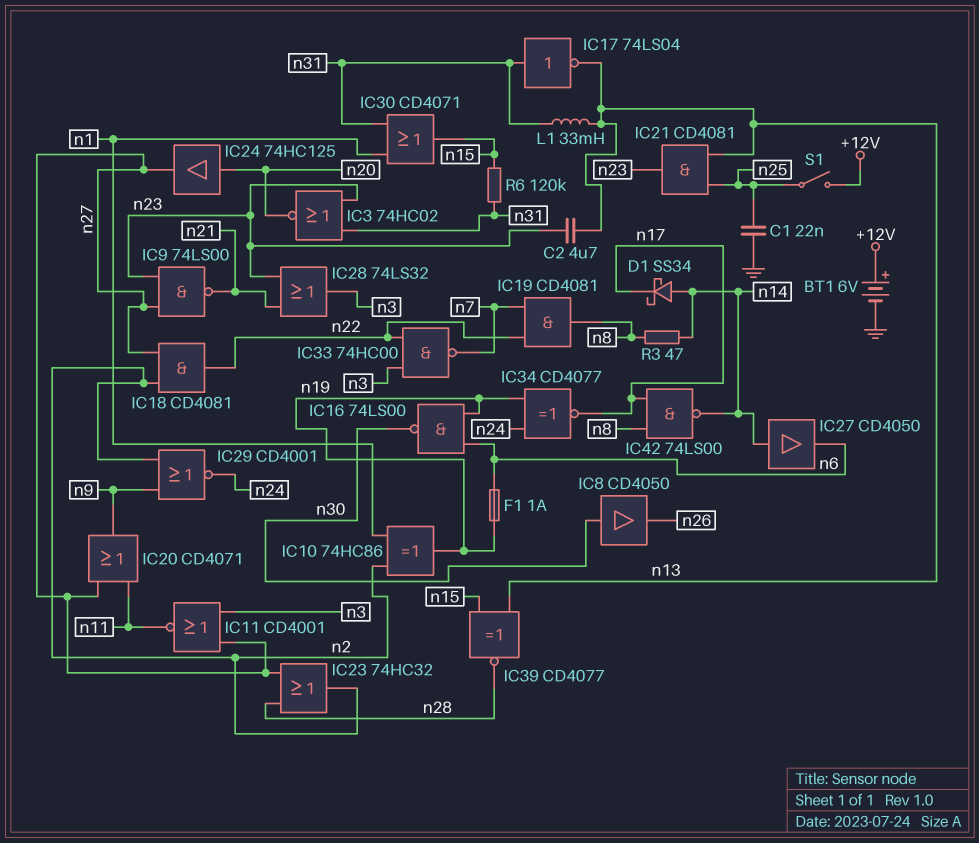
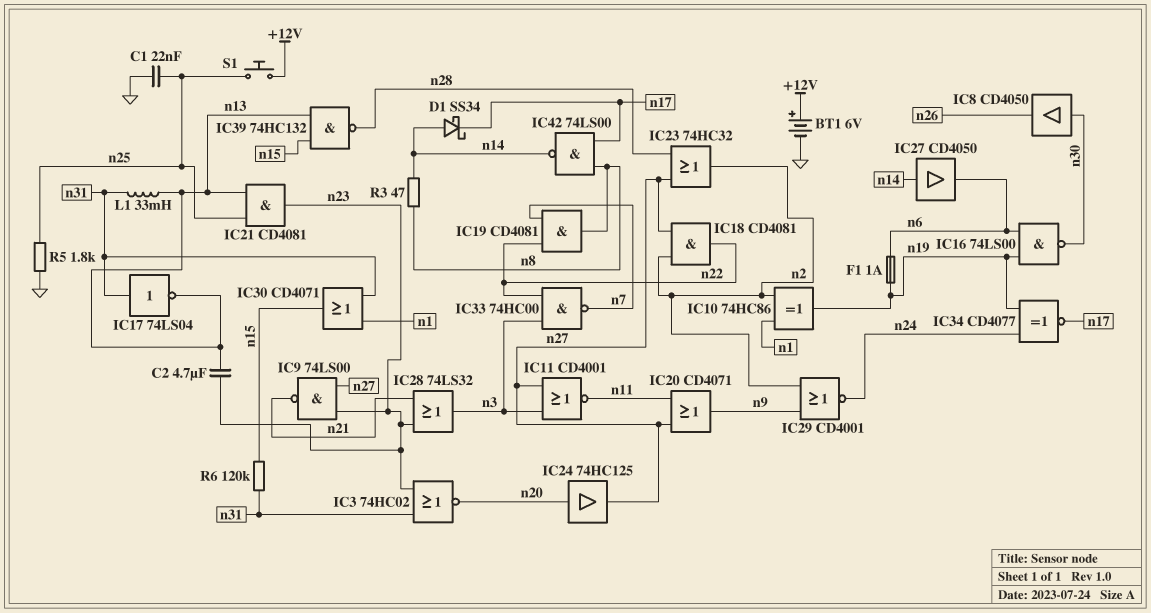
IC39: XNOR CD4077 (in n13, in n15, out n28) -> NAND 74HC132 (in n13, in n15, out n28)
R5: none -> 1.8k (GND, n25)
S1: switch (+12V, n25) -> button (+12V, n25)

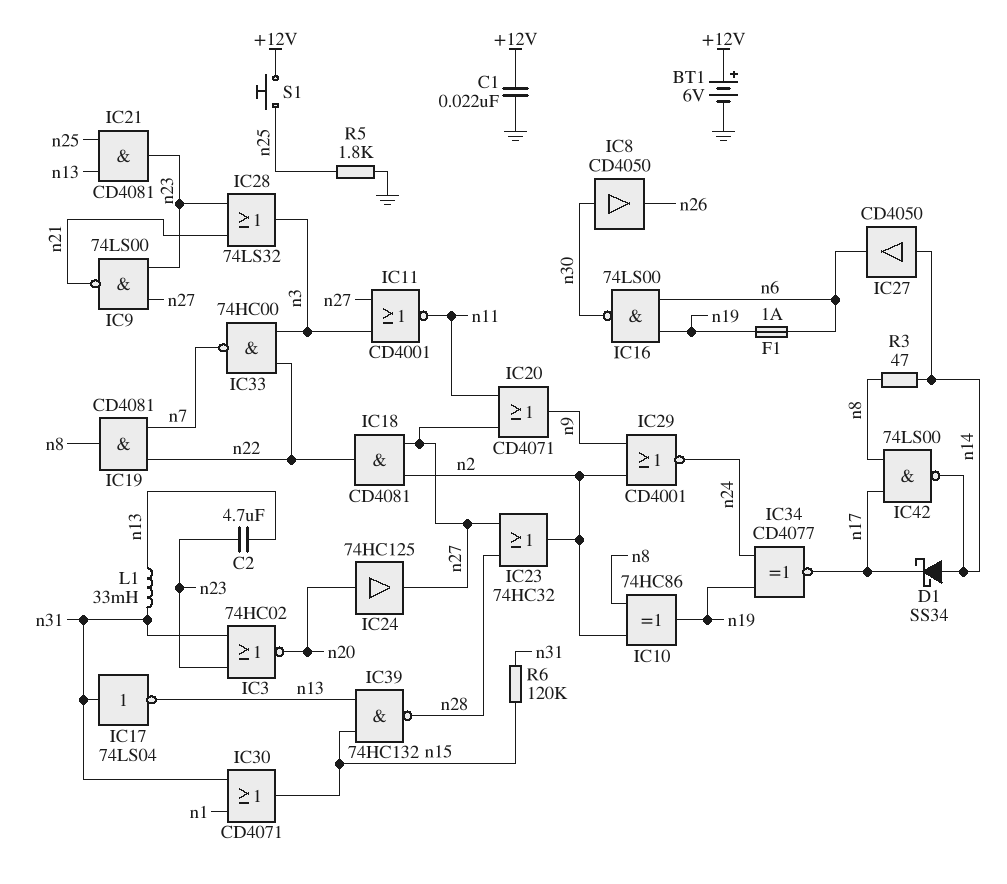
C1: 22nF (GND, n25) -> 22nF (+12V, GND)
IC10: XOR 74HC86 (in n1, in n2, out n19) -> XOR 74HC86 (in n2, in n8, out n19)

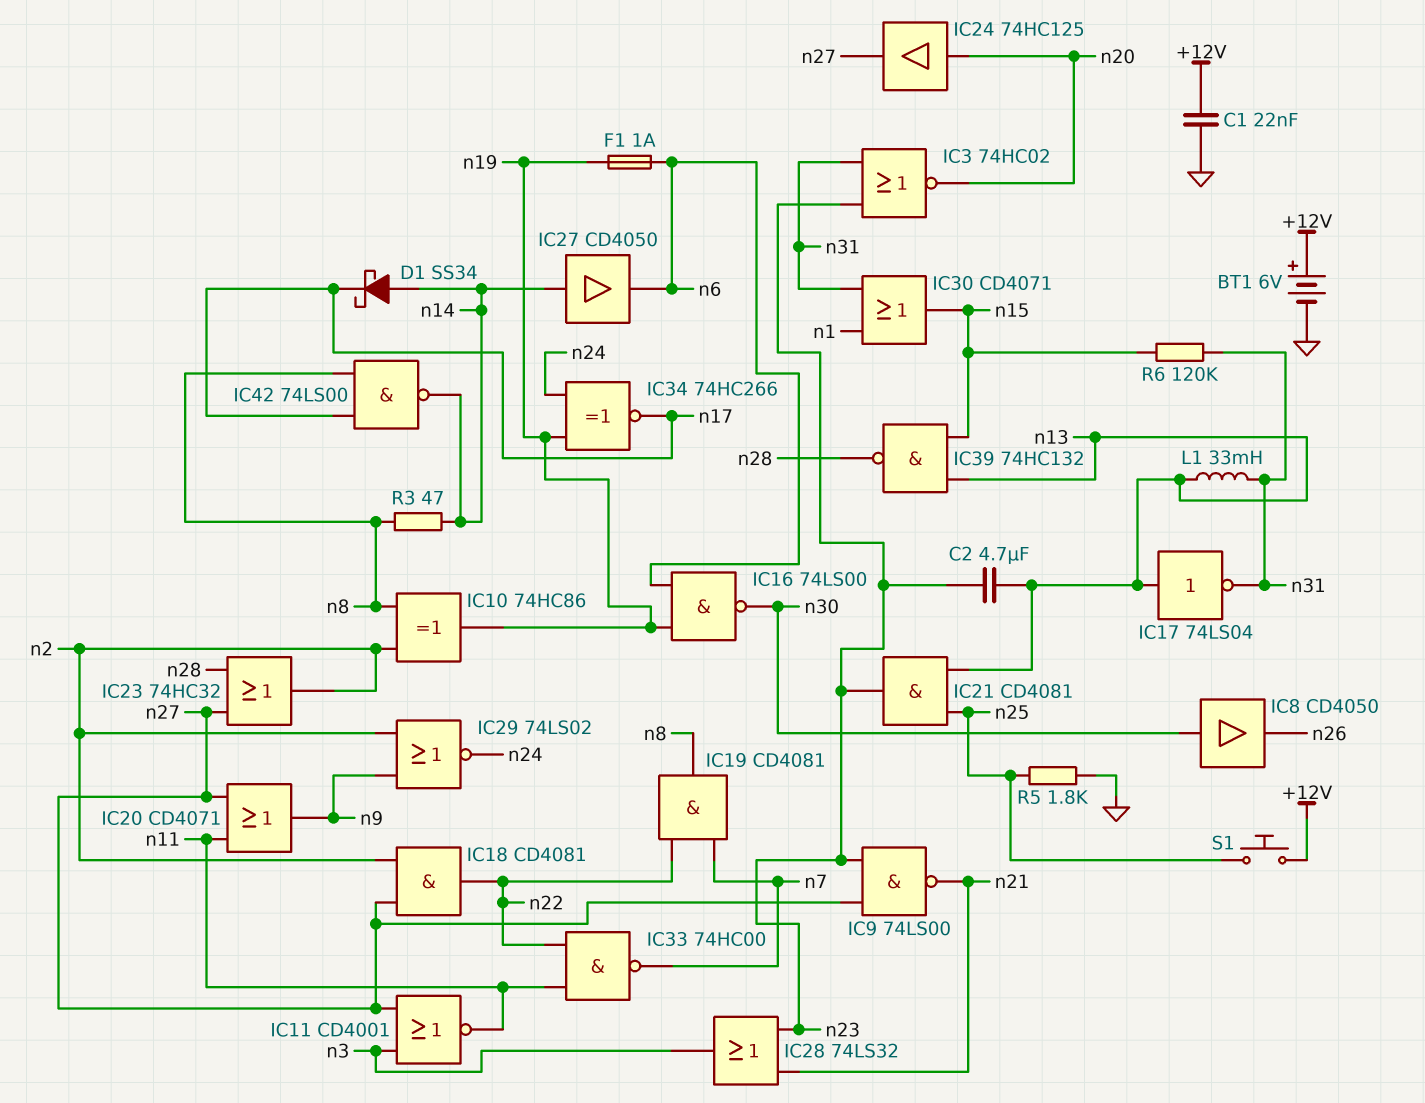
IC17: NOT 74LS04 (in n31, out n13) -> NOT 74LS04 (in n13, out n31)
IC29: NOR CD4001 (in n2, in n9, out n24) -> NOR 74LS02 (in n2, in n9, out n24)
IC33: NAND 74HC00 (in n3, in n22, out n7) -> NAND 74HC00 (in n11, in n22, out n7)
IC34: XNOR CD4077 (in n19, in n24, out n17) -> XNOR 74HC266 (in n19, in n24, out n17)

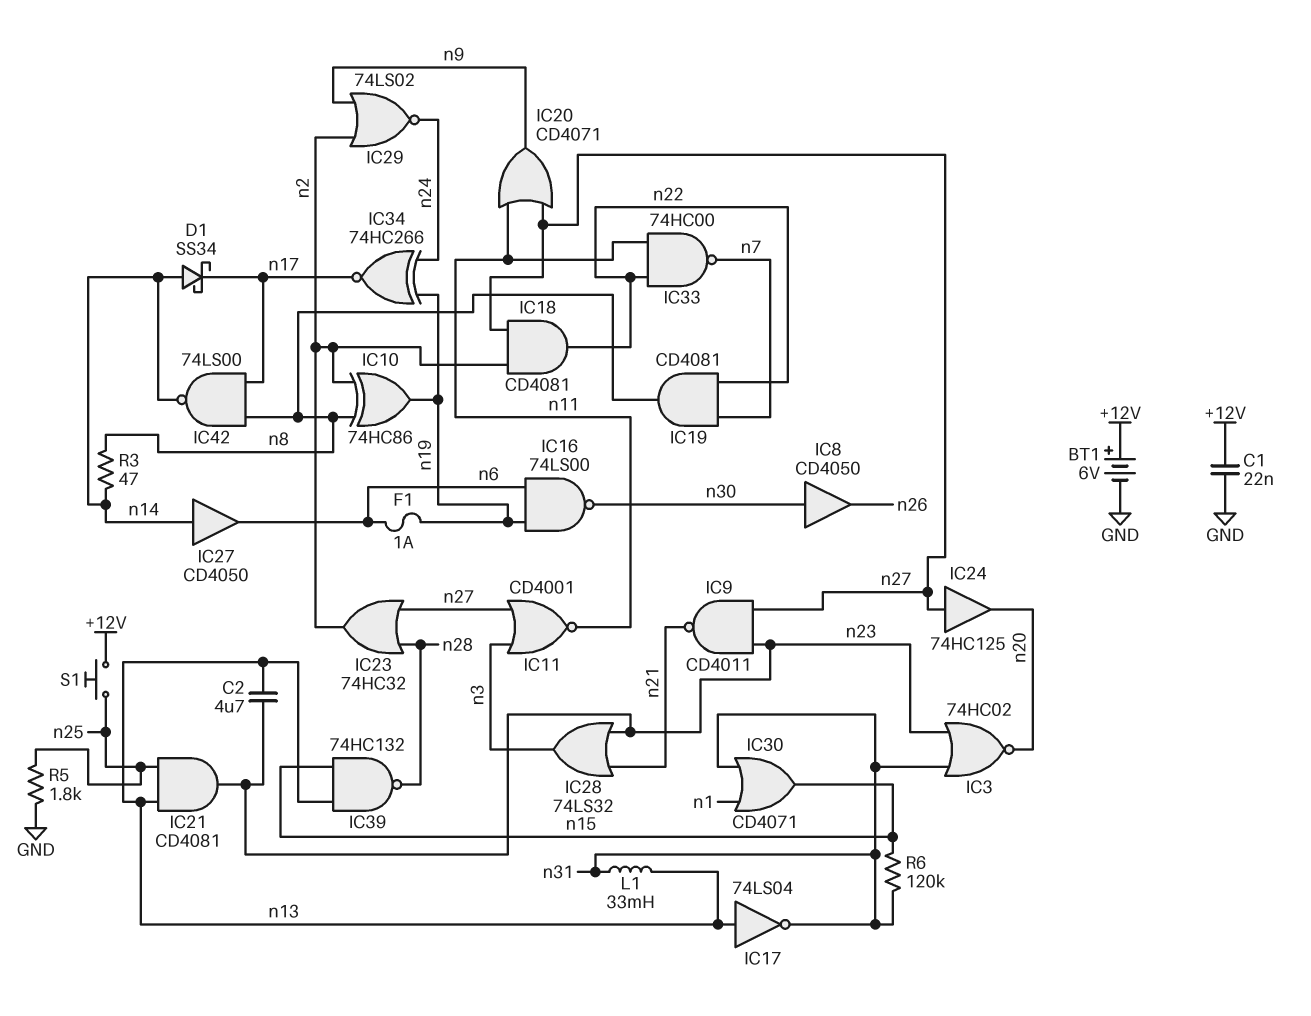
IC9: NAND 74LS00 (in n23, in n27, out n21) -> NAND CD4011 (in n23, in n27, out n21)
IC24: buffer 74HC125 (in n20, out n27) -> buffer 74HC125 (in n27, out n20)

